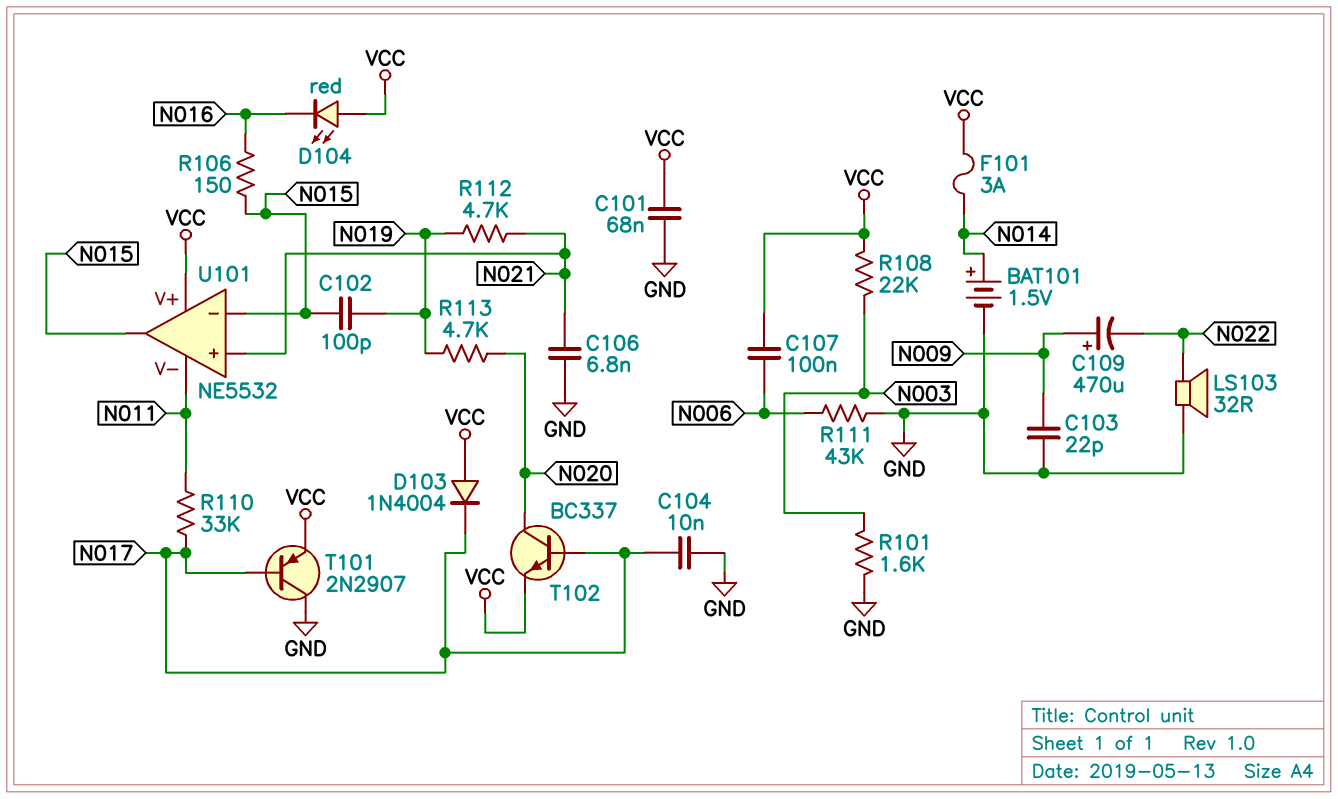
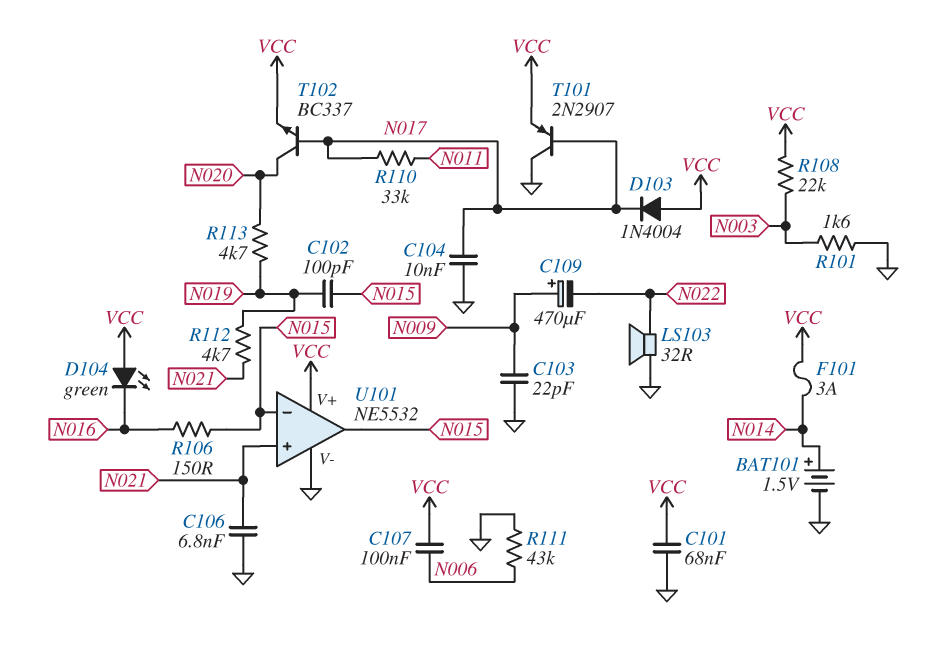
D104: LED red (A VCC, K N016) -> LED green (A VCC, K N016)
U101 pin V-: N011 -> GND

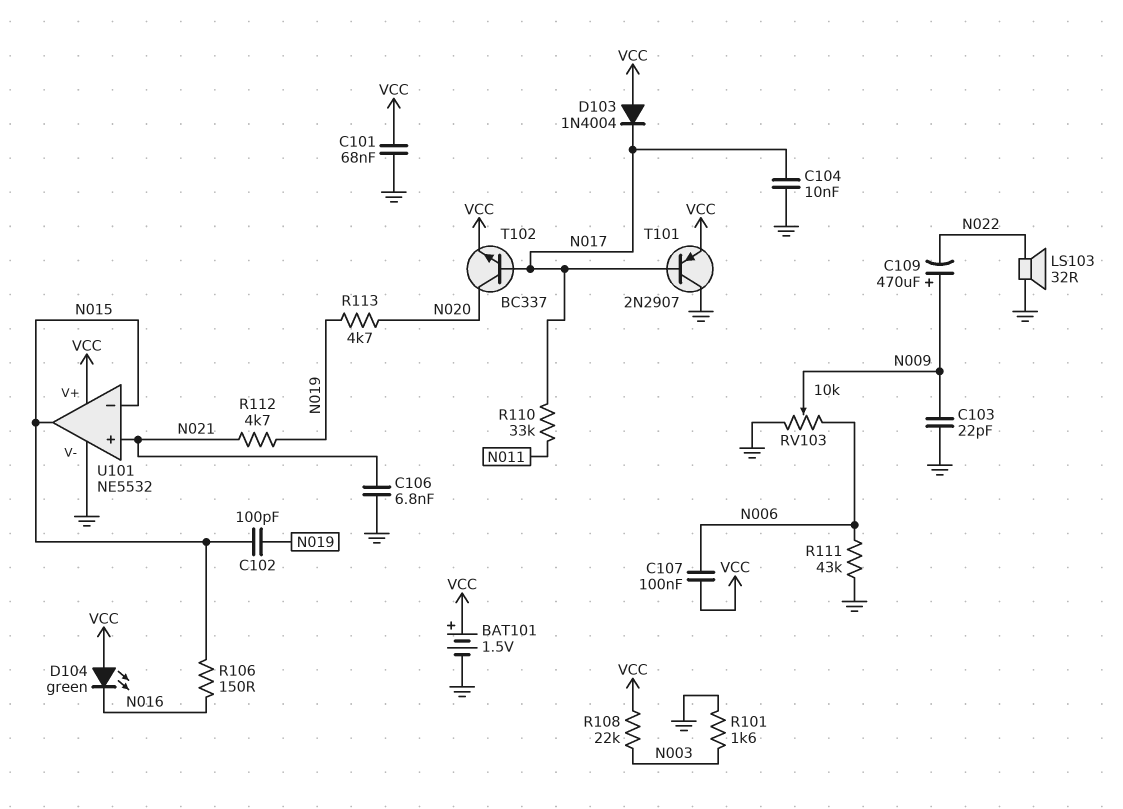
BAT101: 1.5V (plus N014, minus GND) -> 1.5V (plus VCC, minus GND)
F101: 3A (N014, VCC) -> none
RV103: none -> 10k (GND, N006, wiper N009)

